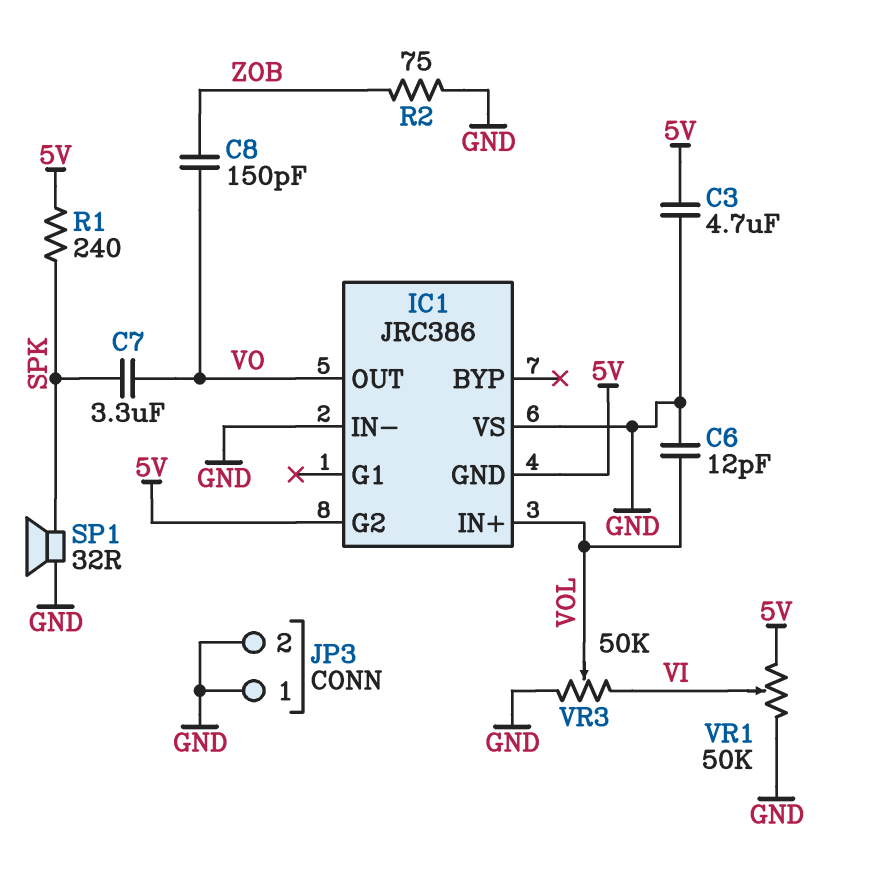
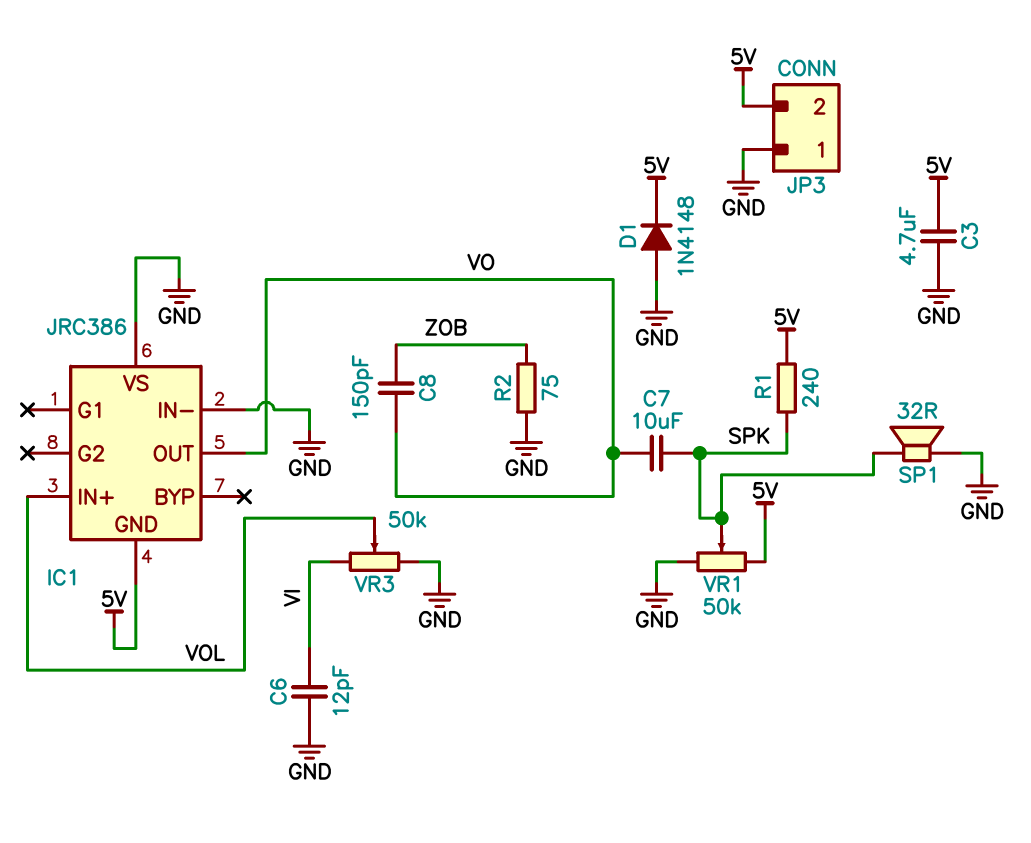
C6: 12pF (GND, VOL) -> 12pF (GND, VI)
C7: 3.3uF (SPK, VO) -> 10uF (SPK, VO)
D1: none -> diode 1N4148 (A GND, K 5V)
IC1 pin G2: 5V -> none
JP3 pin 2: GND -> 5V
VR1: 50k (5V, GND, wiper VI) -> 50k (5V, GND, wiper SPK)

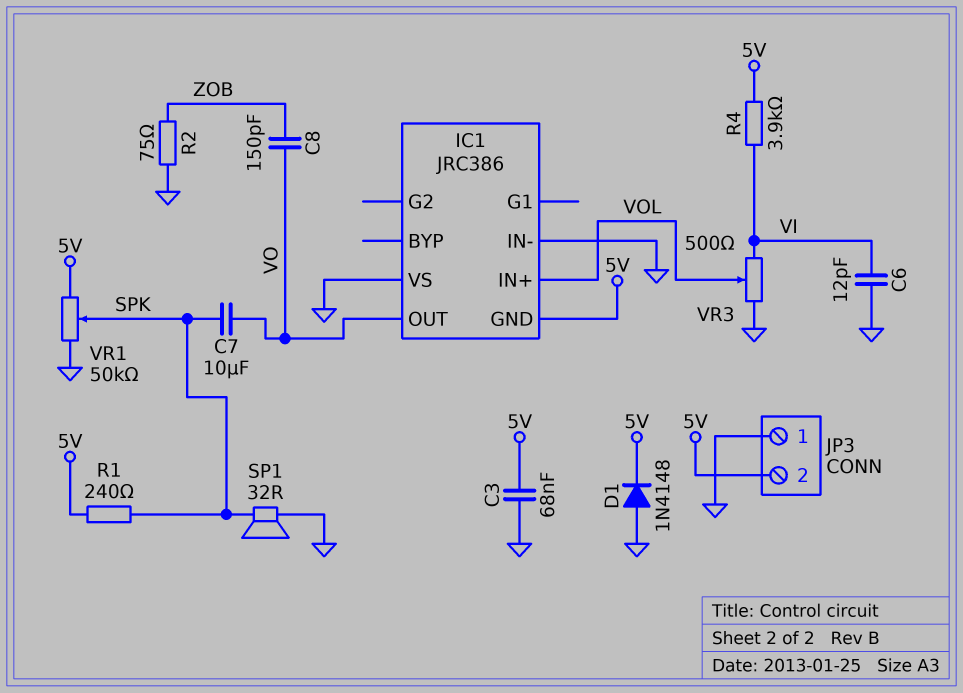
C3: 4.7uF (5V, GND) -> 68nF (5V, GND)
R4: none -> 3.9k (5V, VI)
VR3: 50k (GND, VI, wiper VOL) -> 500 (GND, VI, wiper VOL)

